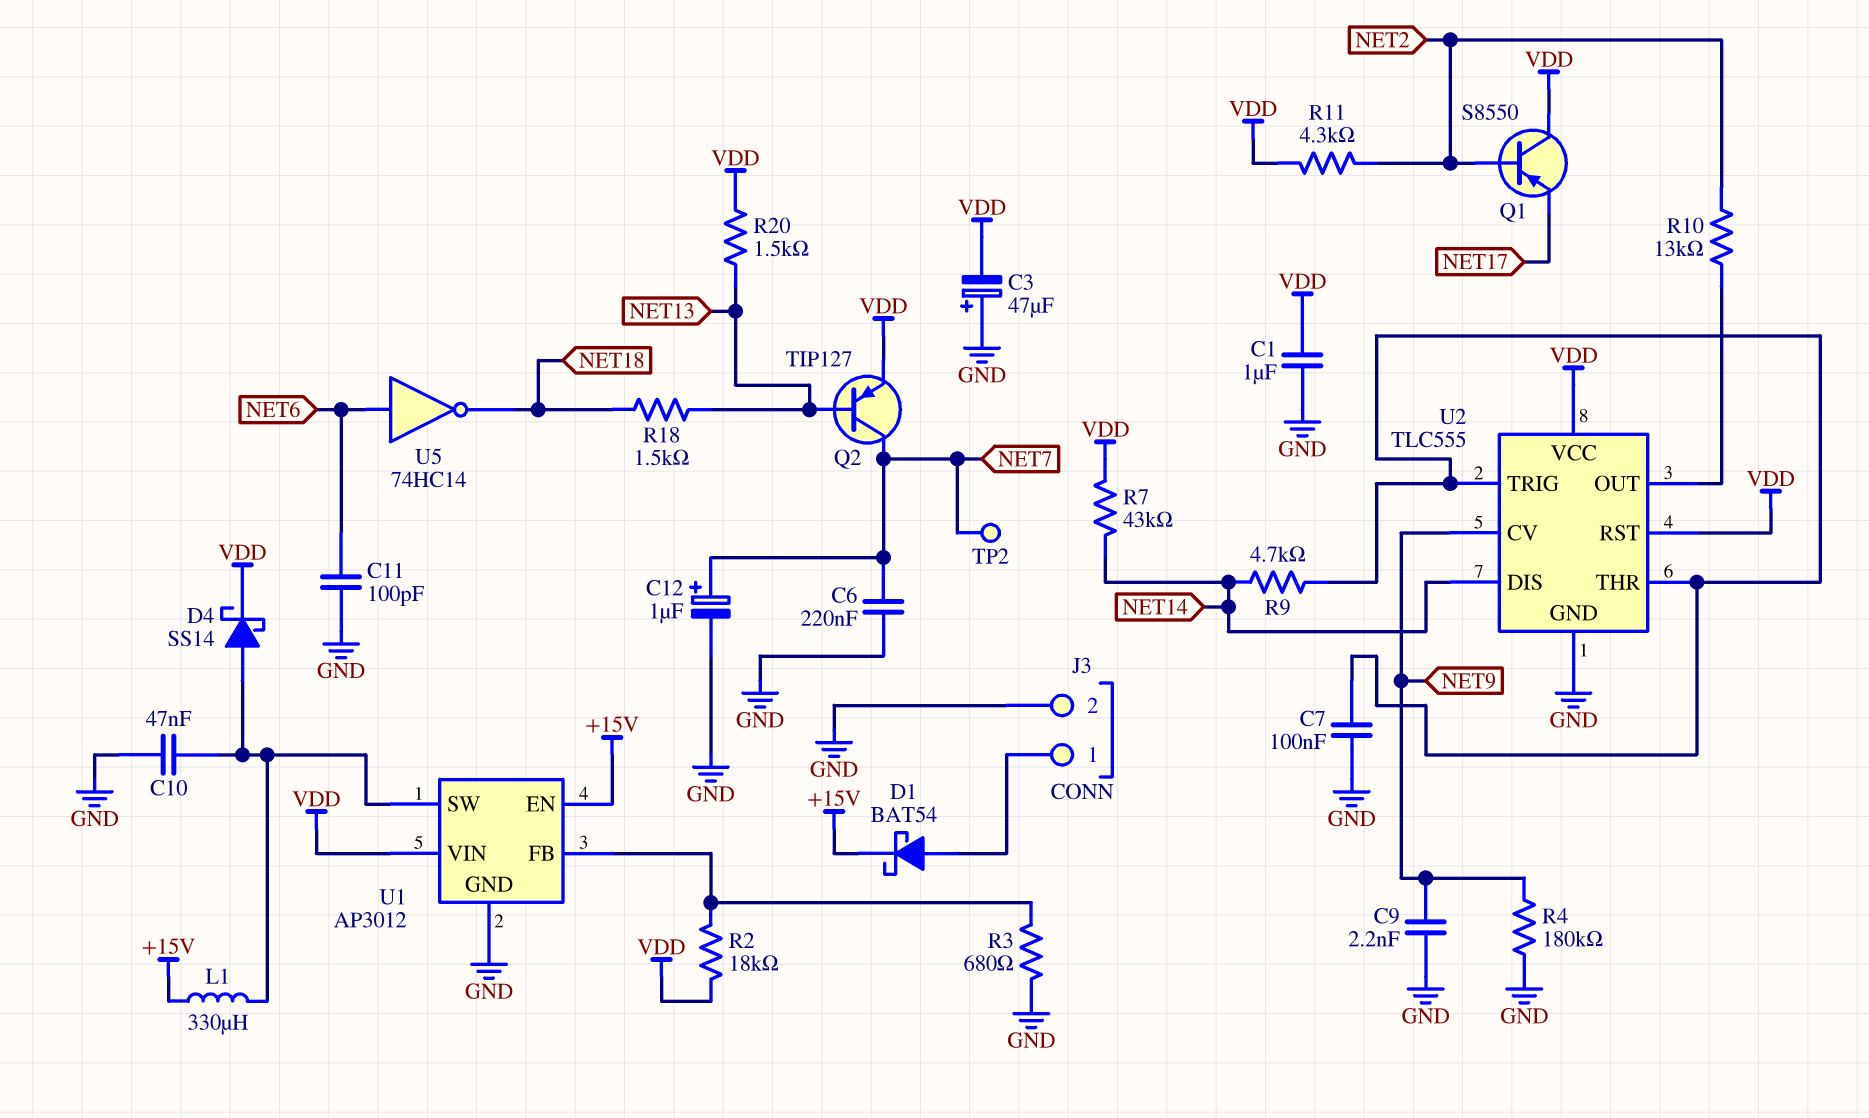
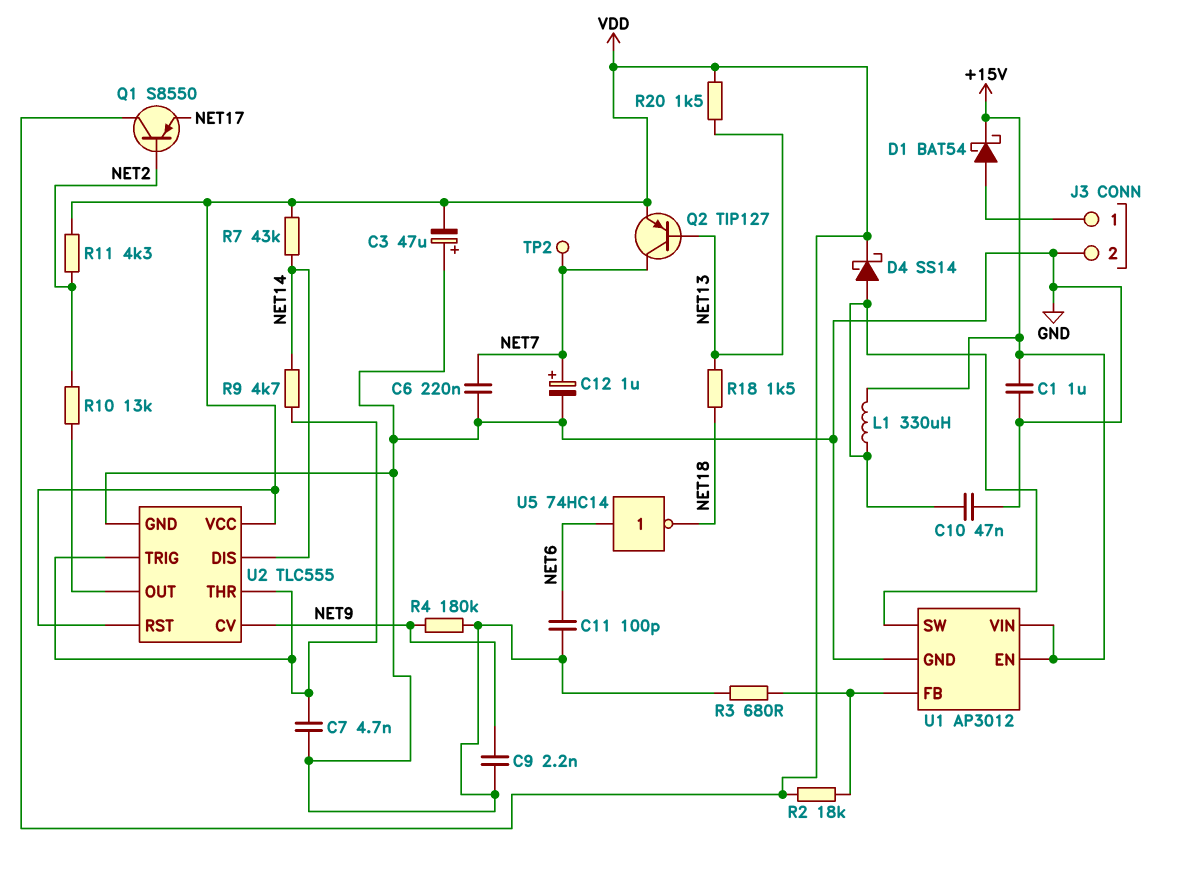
C1: 1uF (GND, VDD) -> 1uF (+15V, GND)
C7: 100nF (GND, U2/THR) -> 4.7nF (GND, U2/THR)
U1 pin VIN: VDD -> +15V

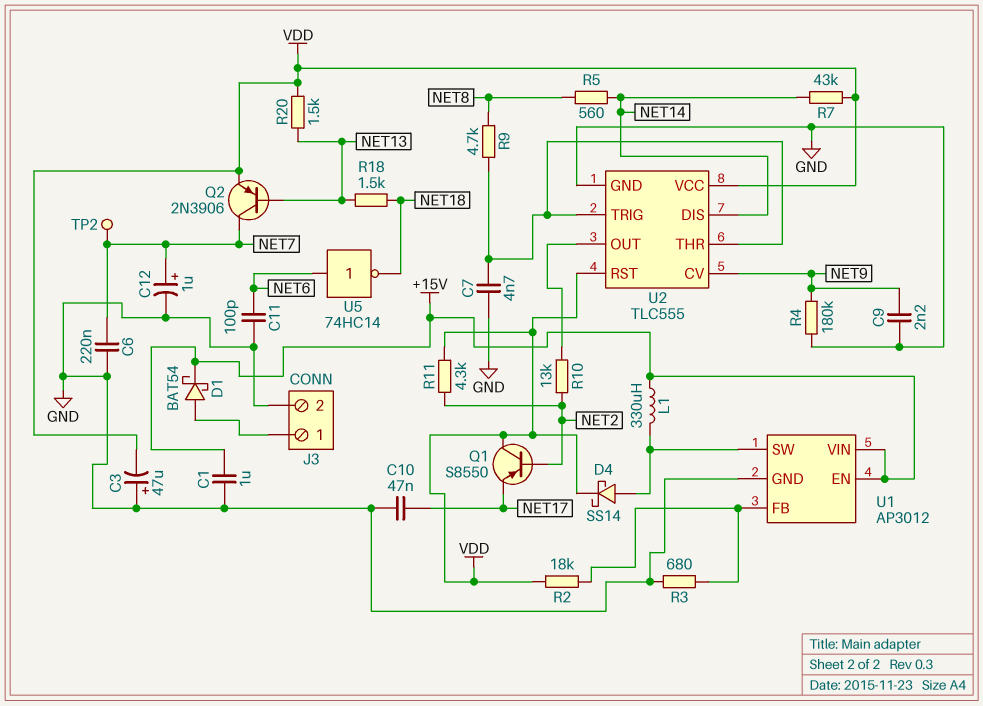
C10: 47nF (GND, U1/SW) -> 47nF (GND, NET17)
Q2: PNP TIP127 (B NET13, C NET7, E VDD) -> PNP 2N3906 (B NET13, C NET7, E VDD)
R5: none -> 560 (NET8, NET14)
R9: 4.7k (NET14, U2/THR) -> 4.7k (NET8, U2/THR)

